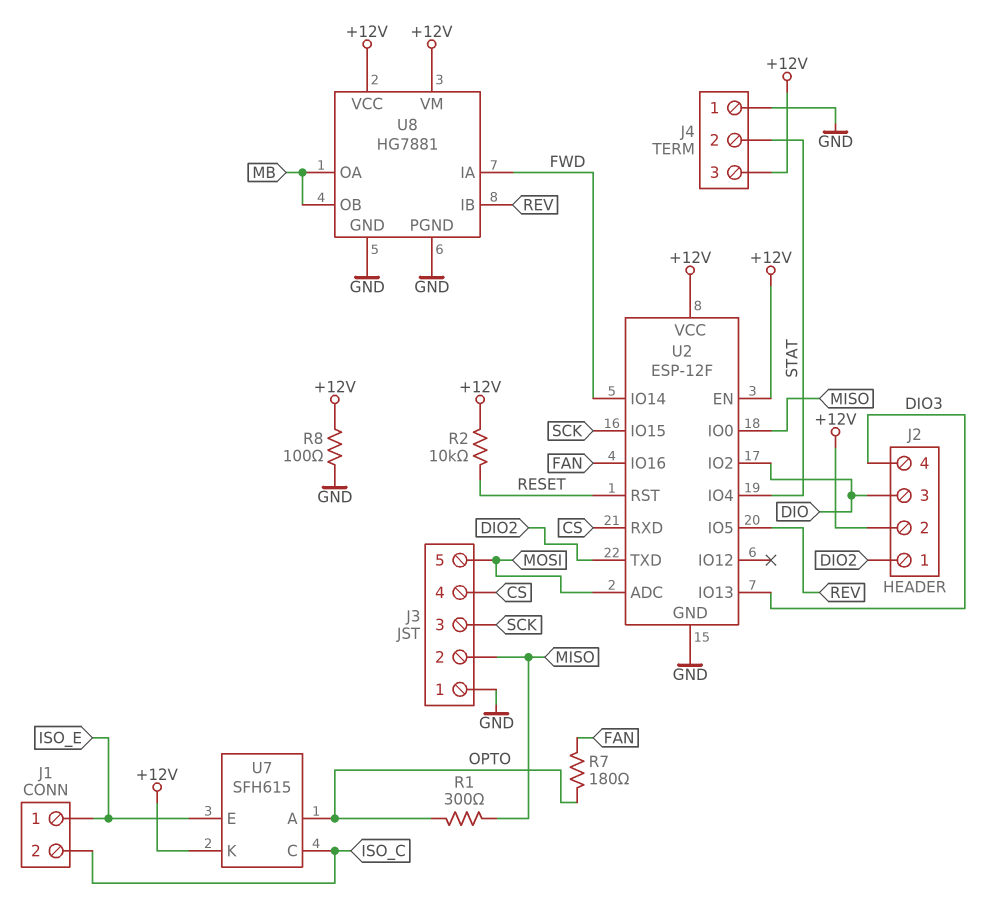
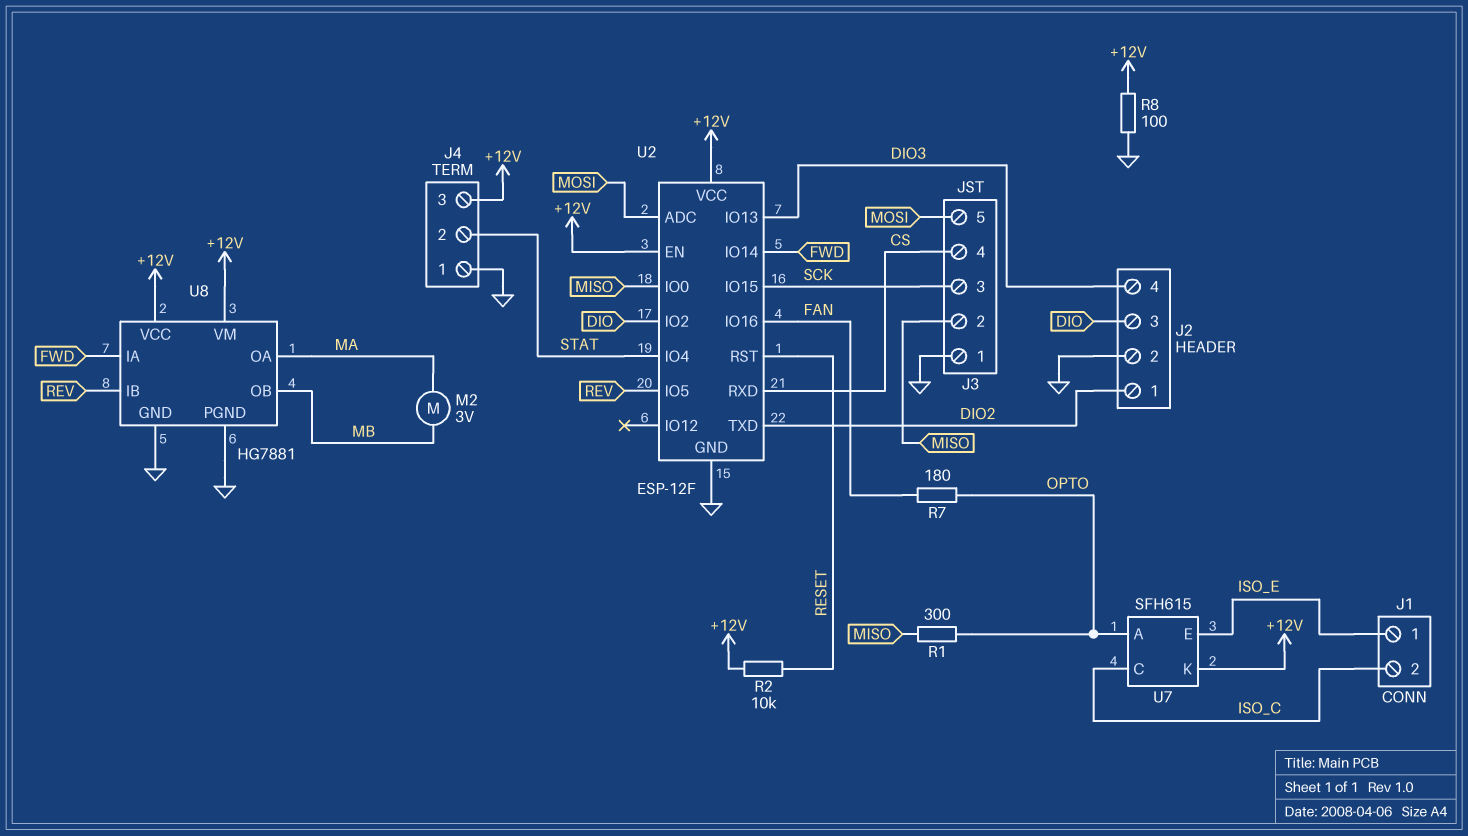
J2 pin 2: +12V -> GND
M2: none -> motor 3V (MA, MB)
U8 pin OA: MB -> MA

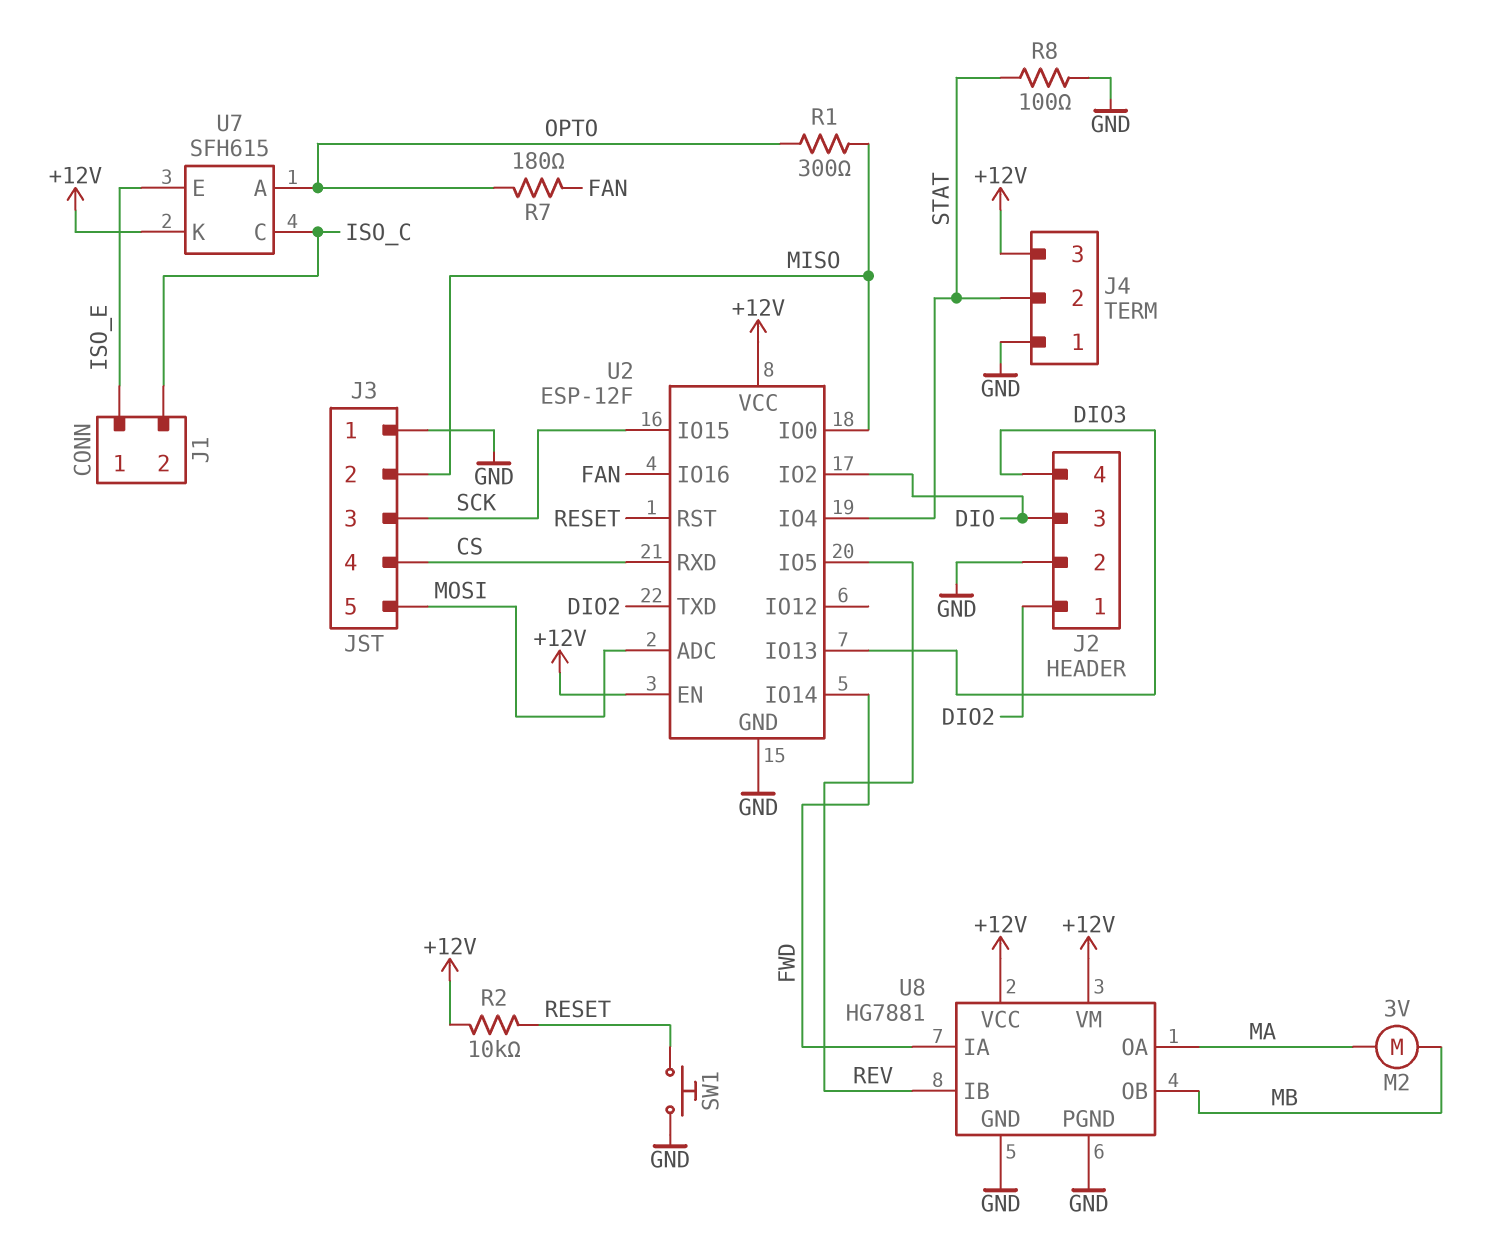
R8: 100 (+12V, GND) -> 100 (GND, STAT)
SW1: none -> button (GND, RESET)

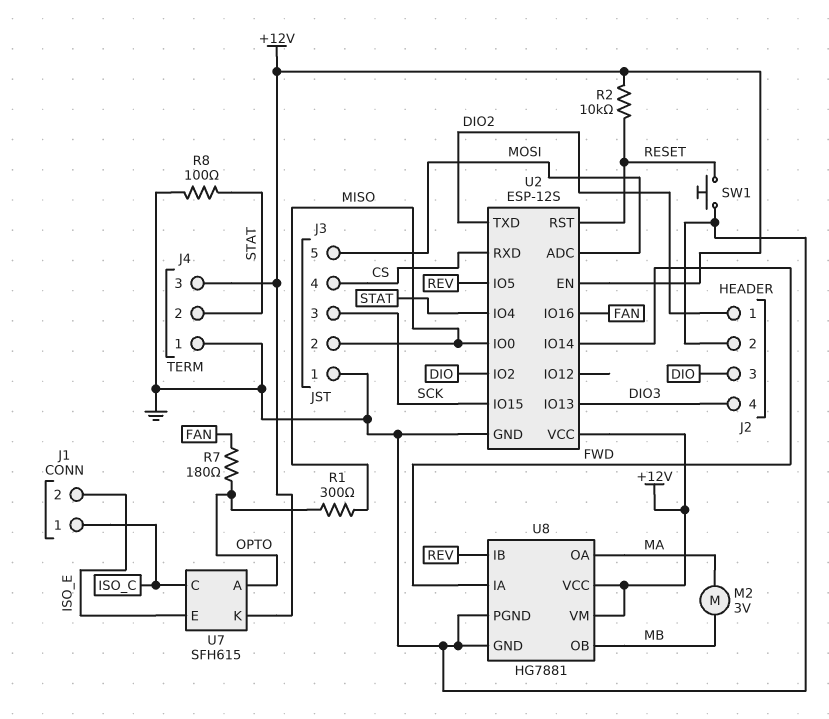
J1 pin 1: ISO_E -> ISO_C
J1 pin 2: ISO_C -> ISO_E
U2: ESP-12F -> ESP-12S

